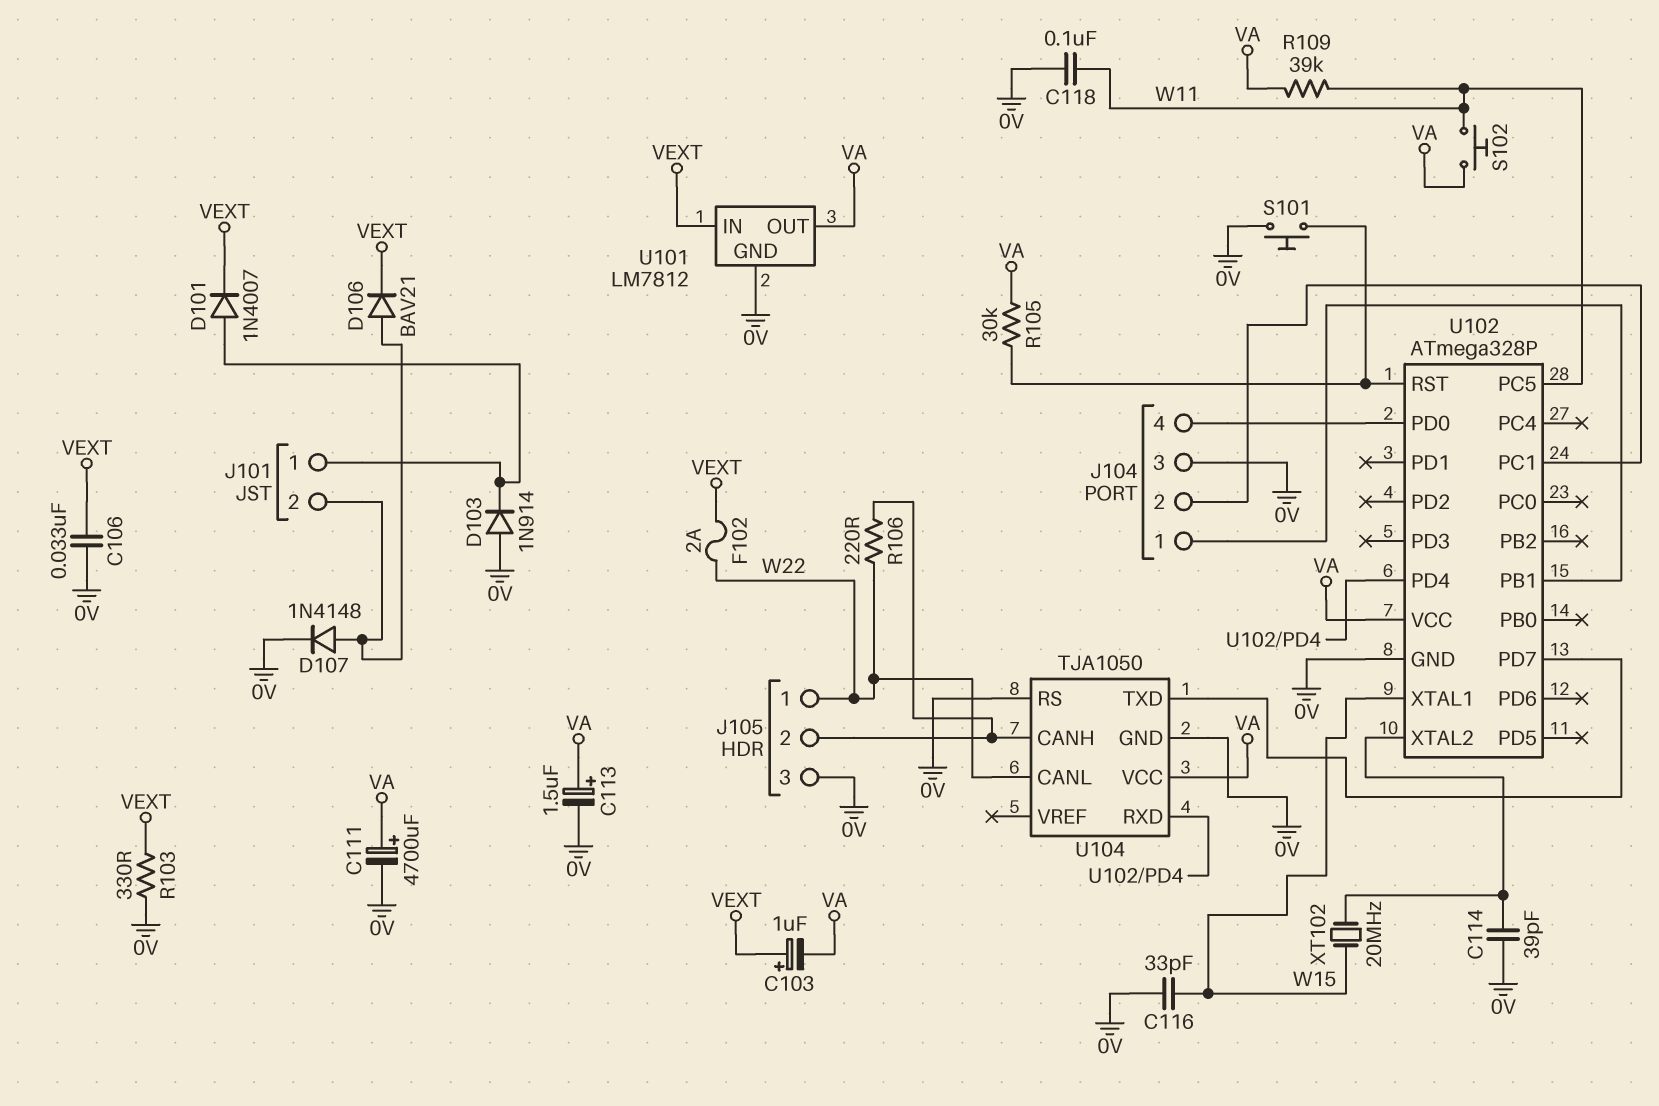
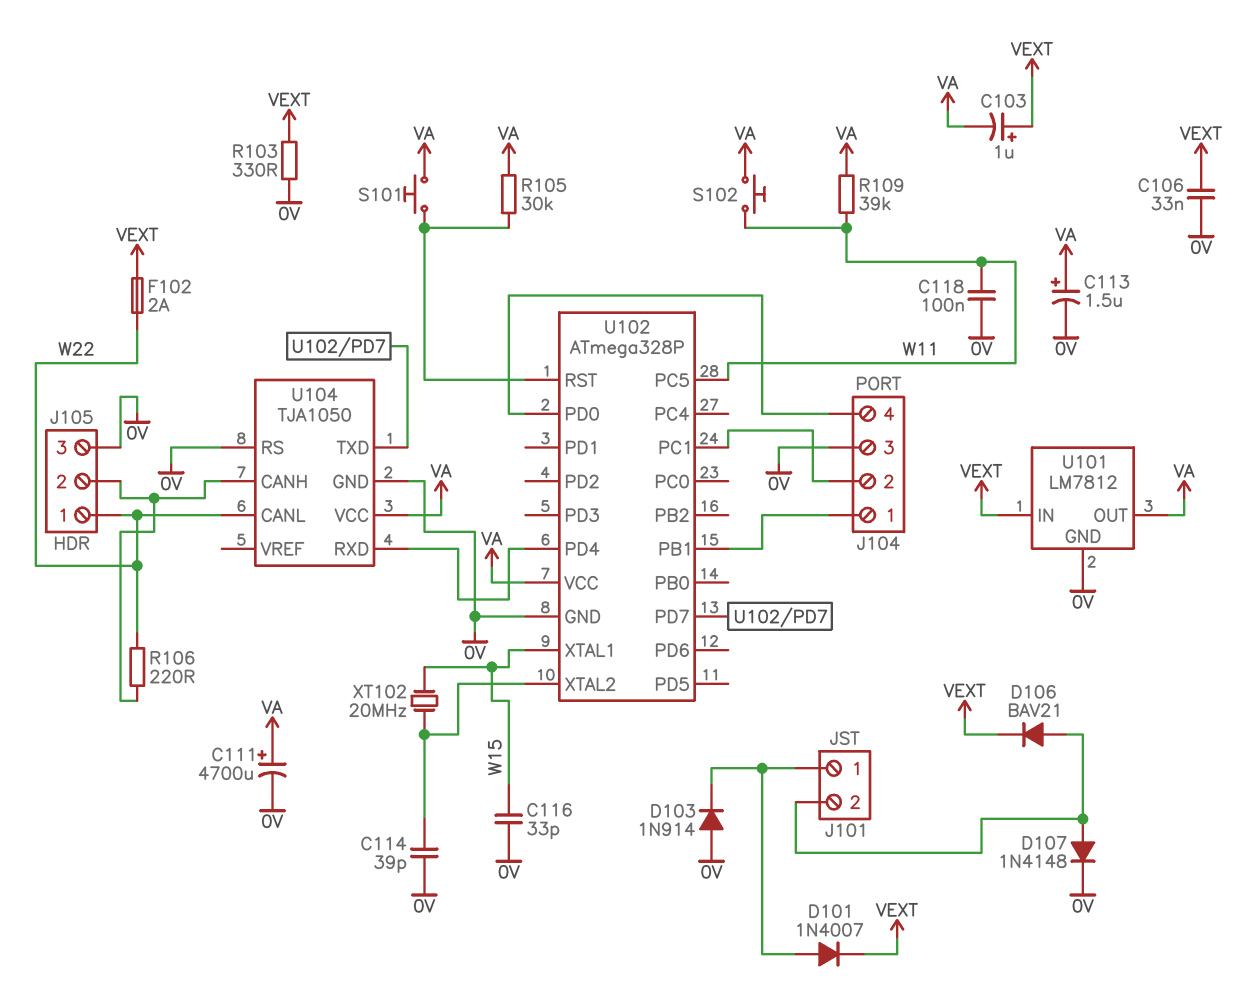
S101: button (0V, U102/RST) -> button (U102/RST, VA)

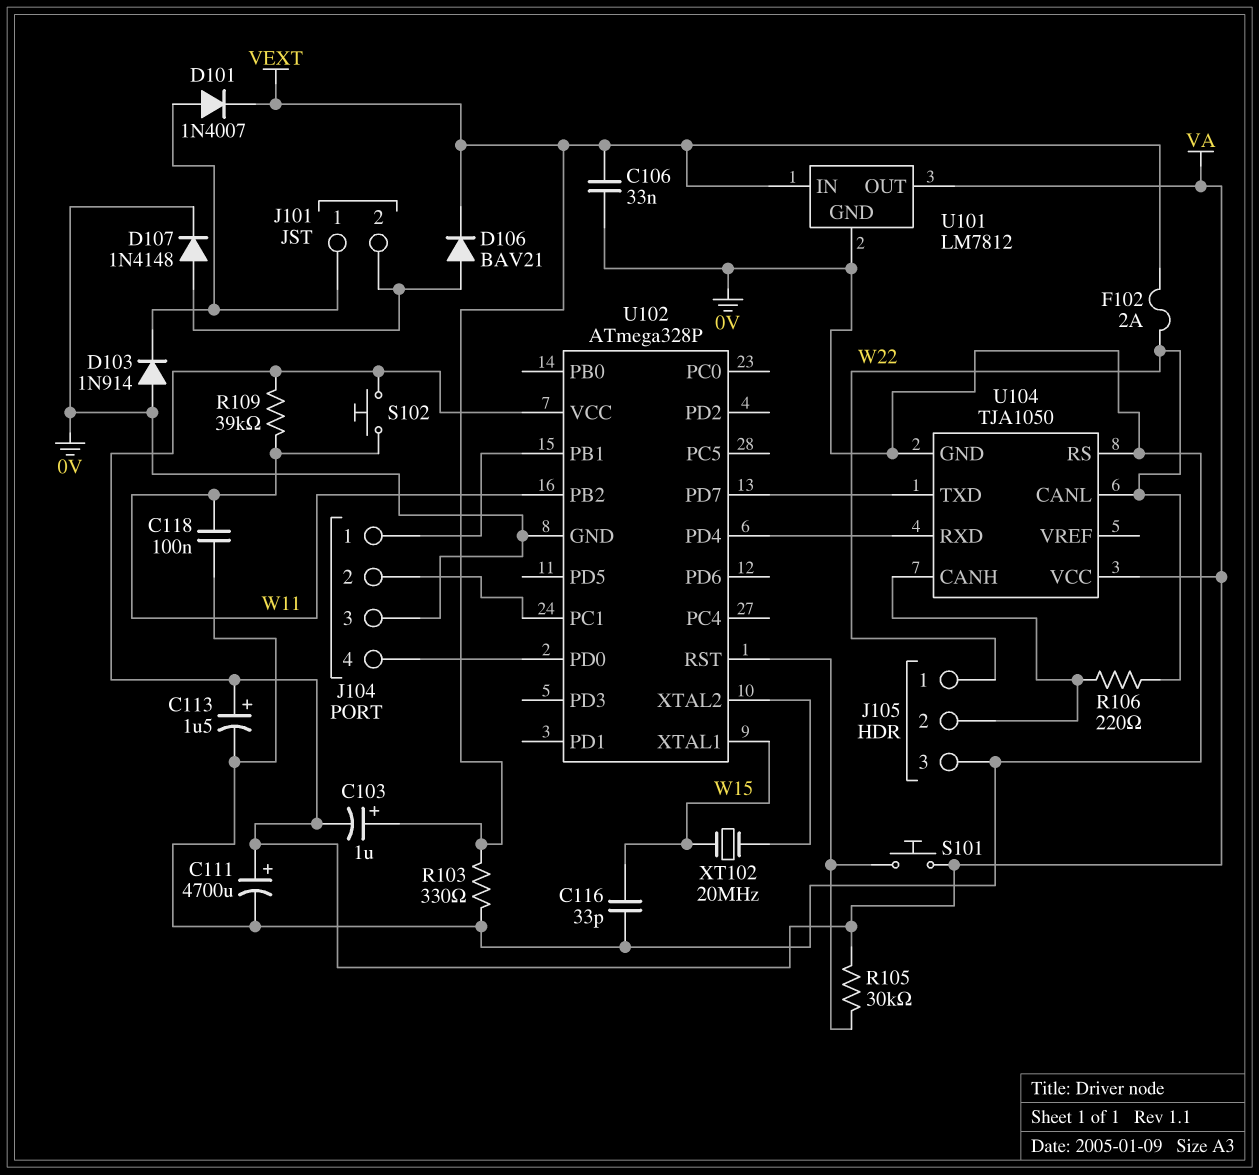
C114: 39pF (0V, U102/XTAL2) -> none
U102 pin PB2: none -> W11
U102 pin PC5: W11 -> none

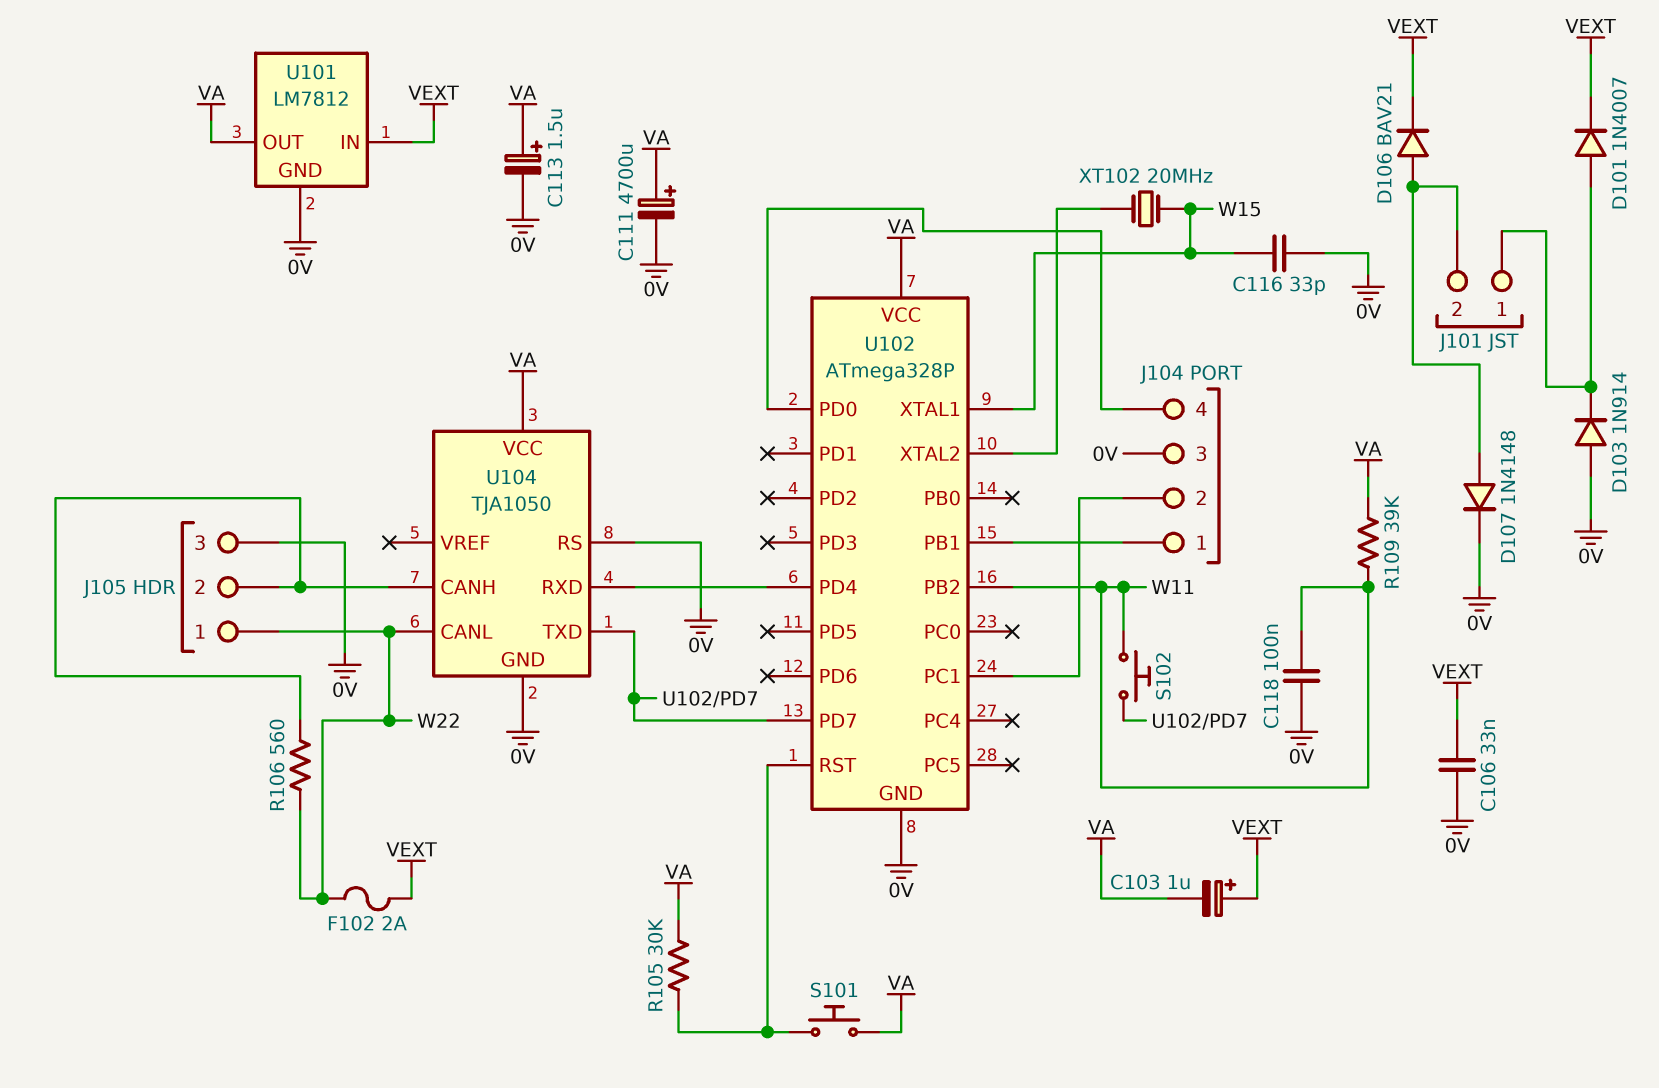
R103: 330 (0V, VEXT) -> none
R106: 220 (J105/2, W22) -> 560 (J105/2, W22)
S102: button (VA, W11) -> button (U102/PD7, W11)

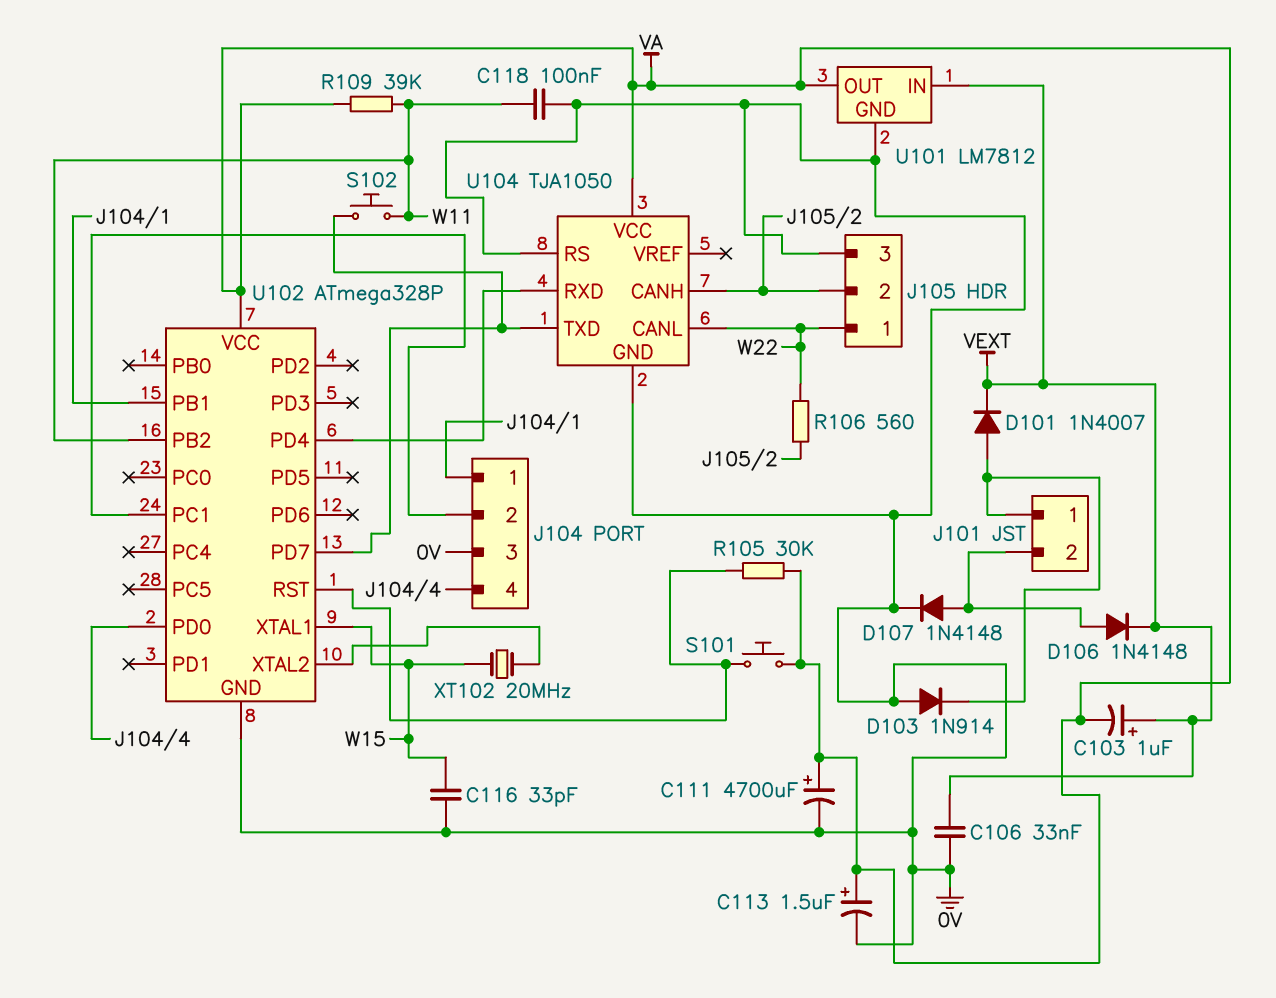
D106: diode BAV21 (A J101/2, K VEXT) -> diode 1N4148 (A J101/2, K VEXT)
F102: 2A (VEXT, W22) -> none

